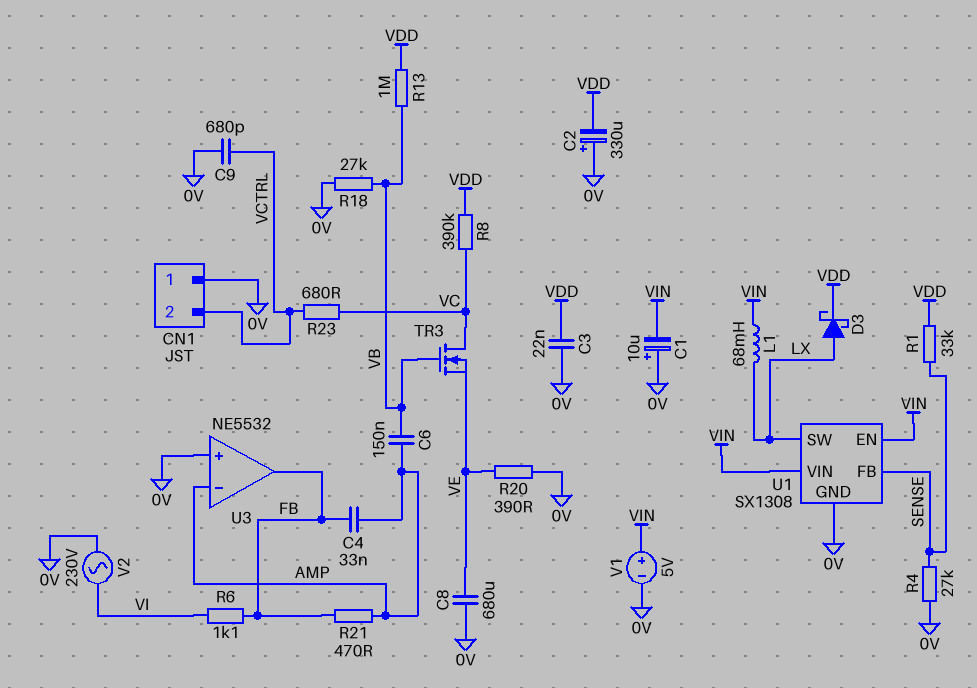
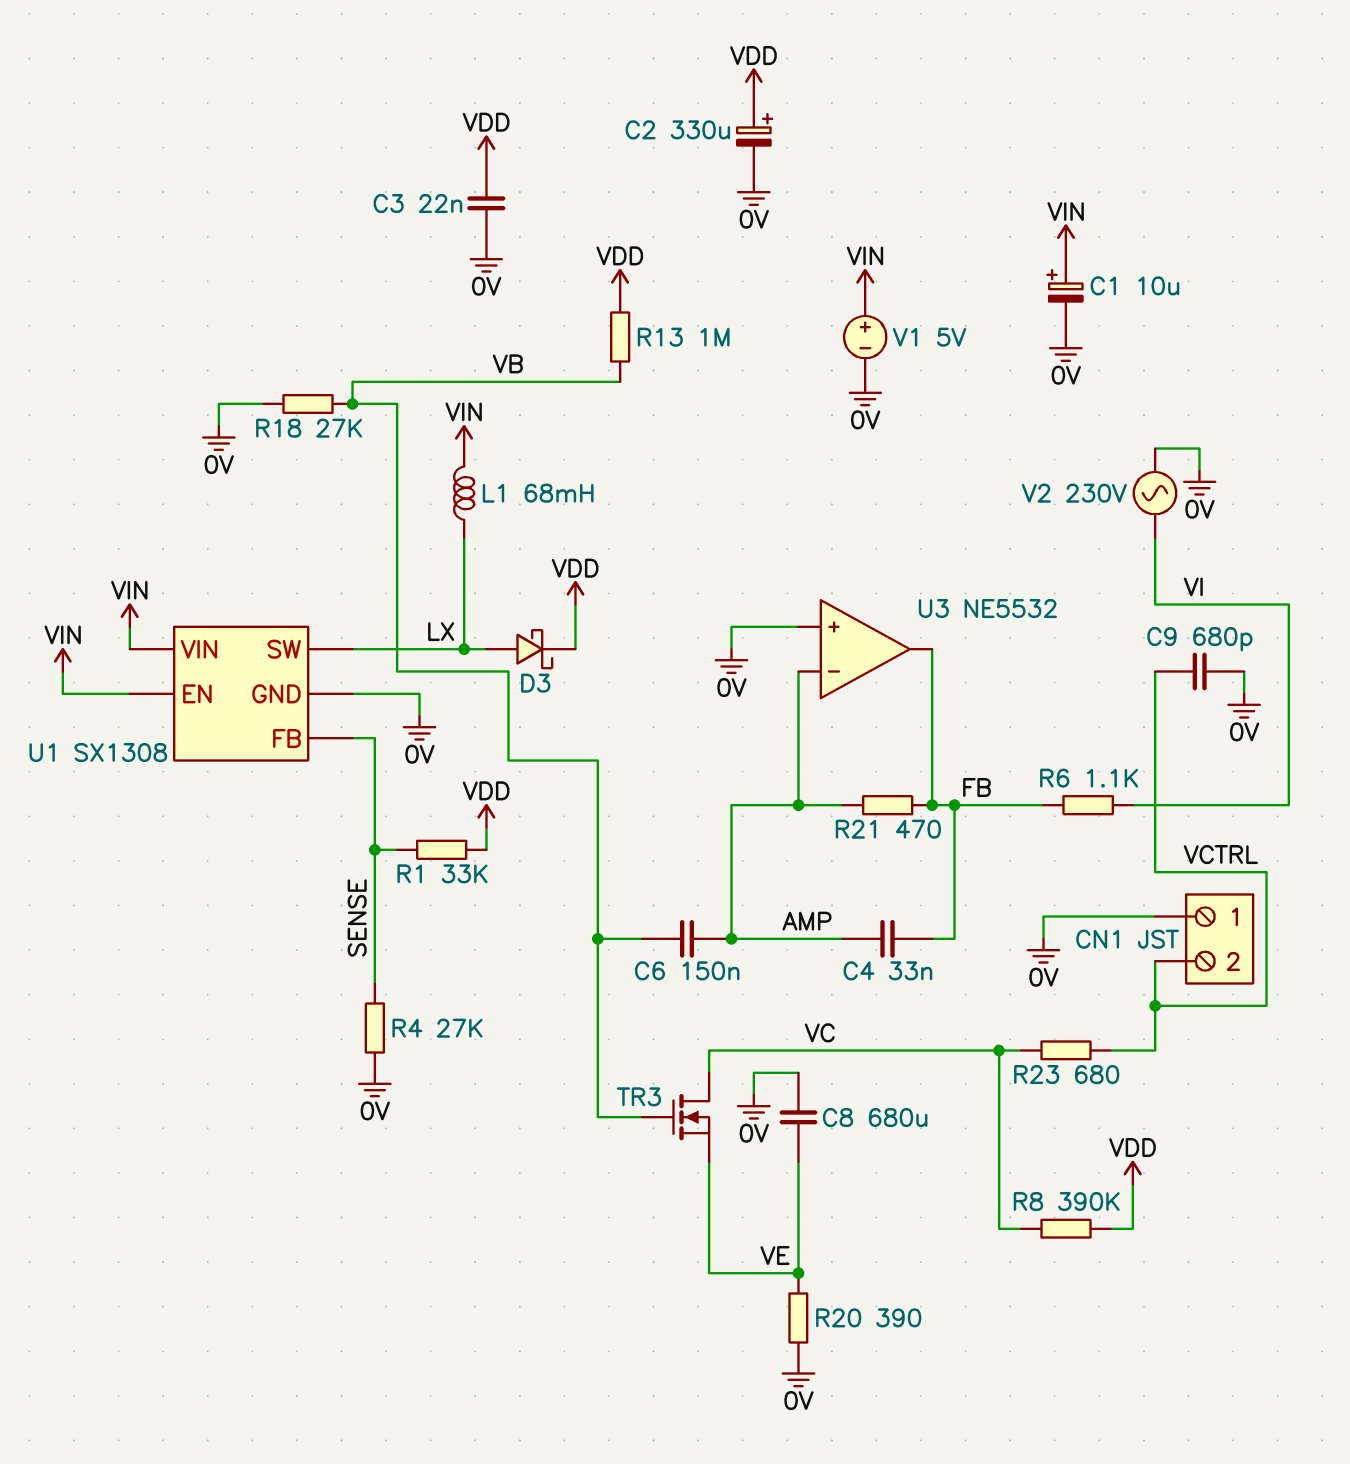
C1: 10uF (plus 0V, minus VIN) -> 10uF (plus VIN, minus 0V)
C2: 330uF (plus 0V, minus VDD) -> 330uF (plus VDD, minus 0V)

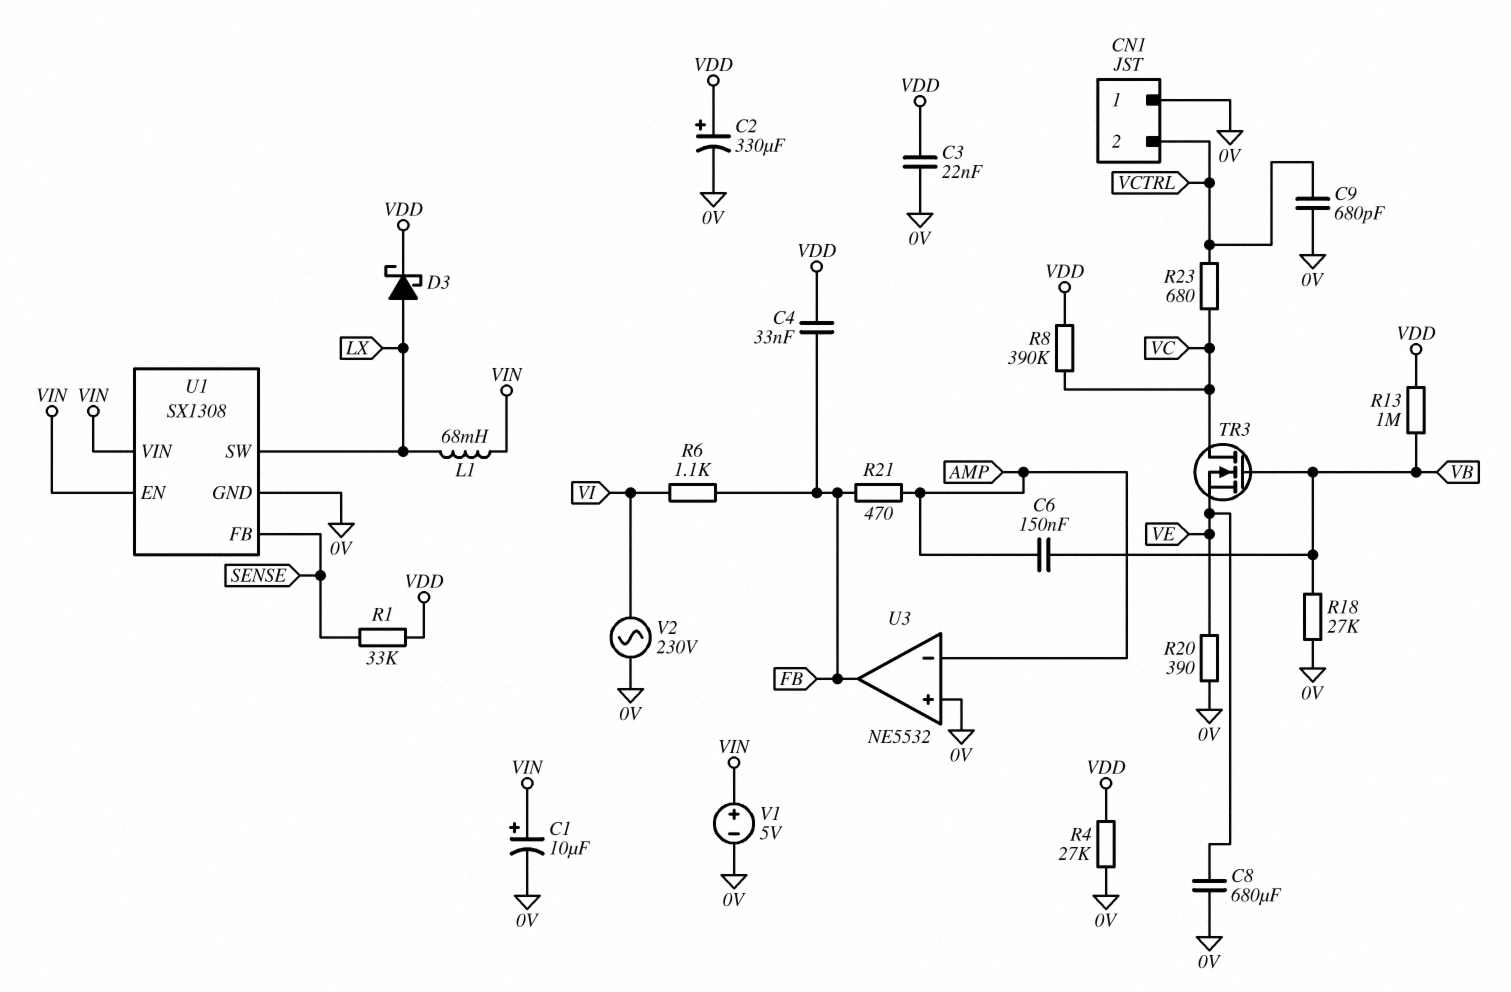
C4: 33nF (AMP, FB) -> 33nF (FB, VDD)
R4: 27k (0V, SENSE) -> 27k (0V, VDD)

